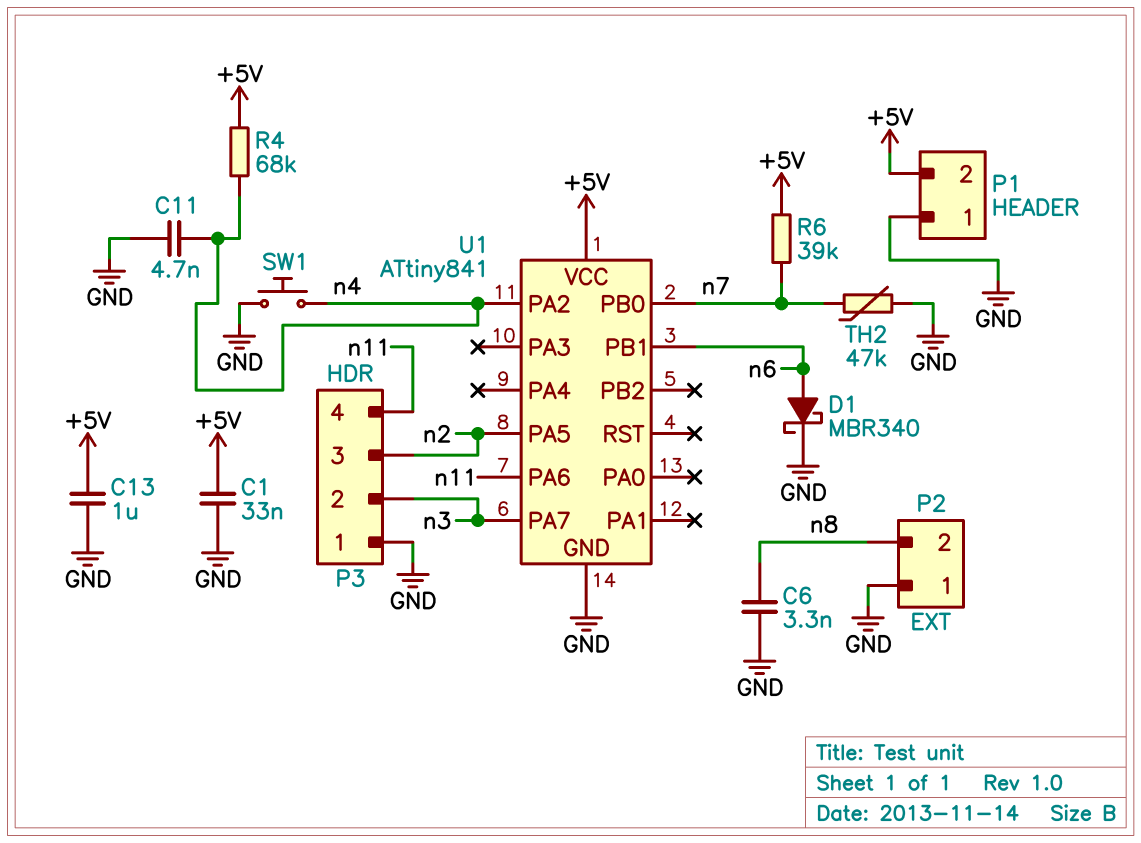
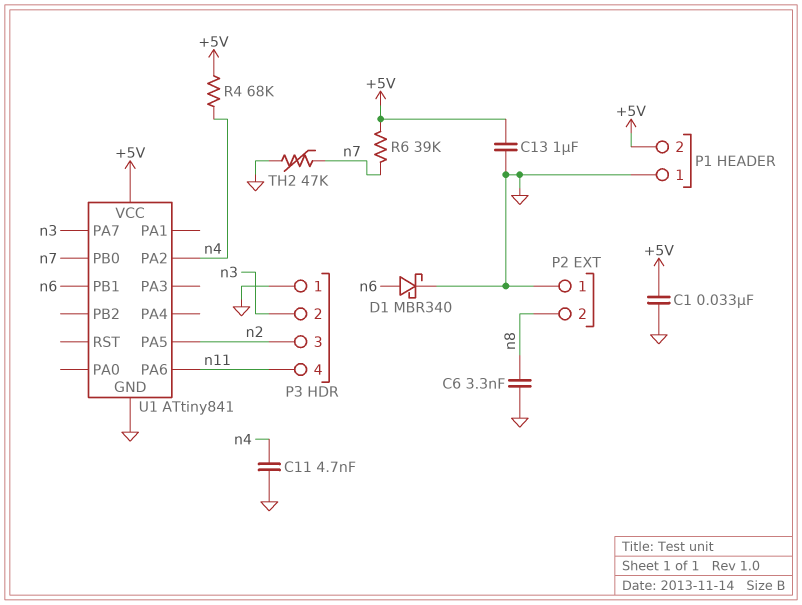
SW1: button (GND, n4) -> none

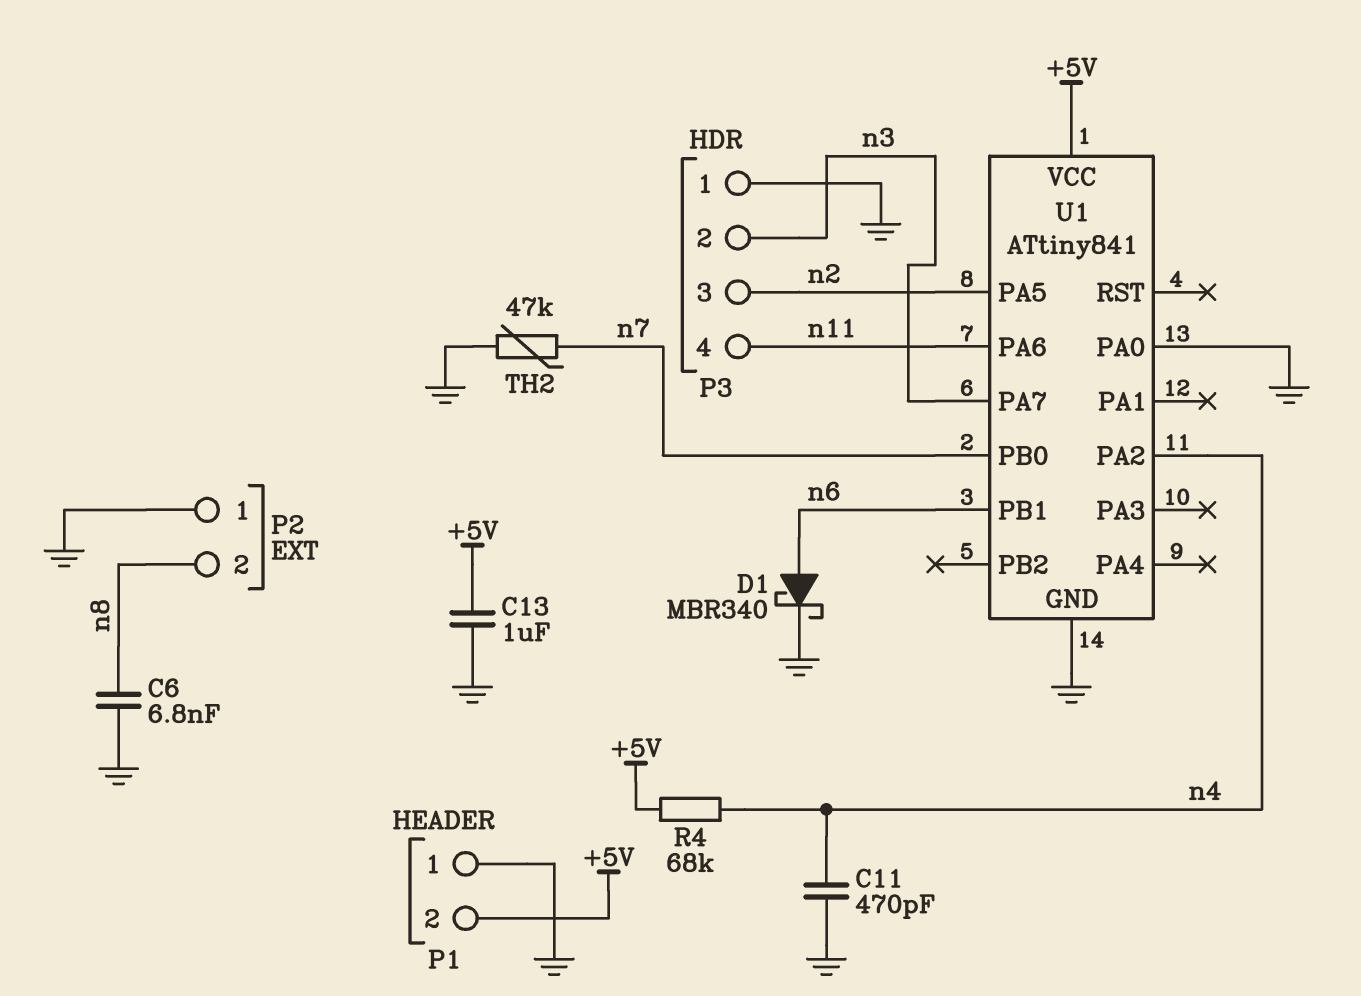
C1: 33nF (+5V, GND) -> none
C6: 3.3nF (GND, n8) -> 6.8nF (GND, n8)
C11: 4.7nF (GND, n4) -> 470pF (GND, n4)
R6: 39k (+5V, n7) -> none
U1 pin PA0: none -> GND

